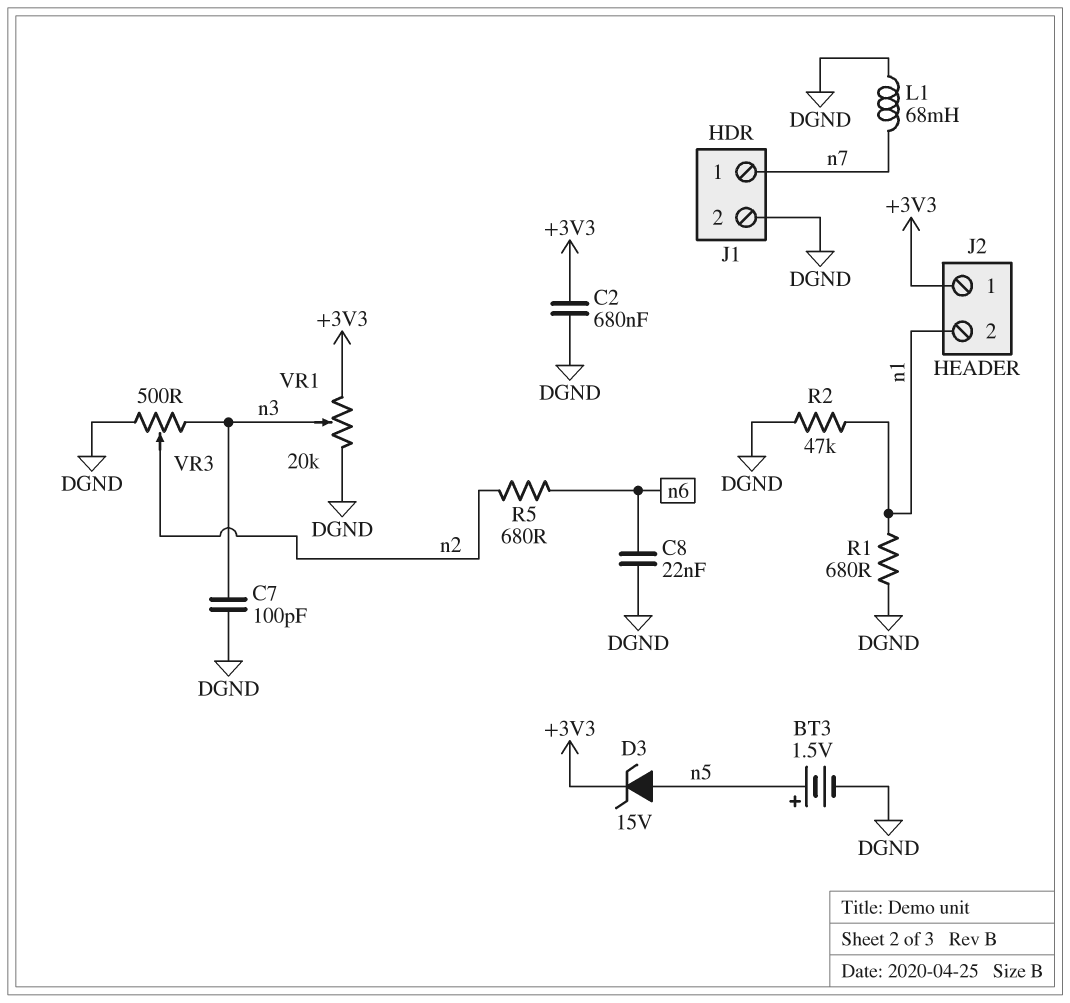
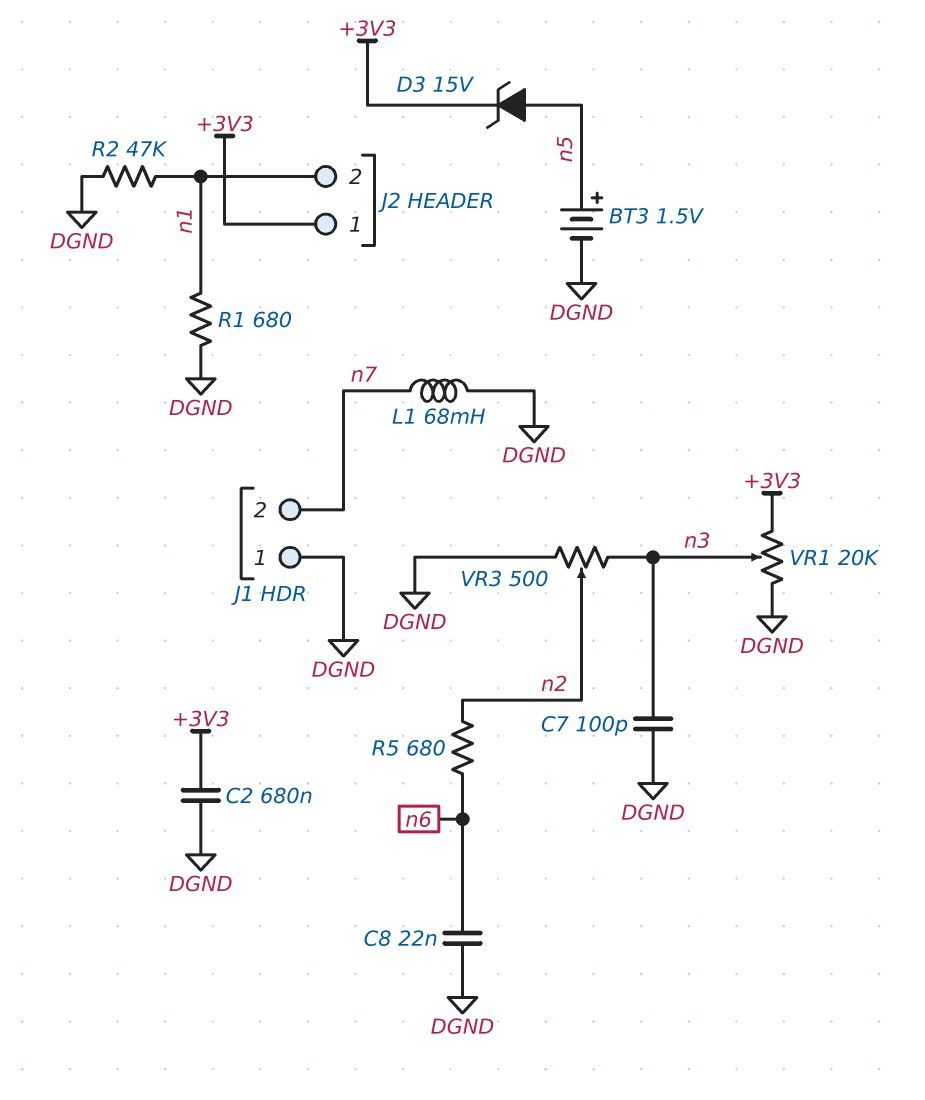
J1 pin 1: n7 -> DGND
J1 pin 2: DGND -> n7

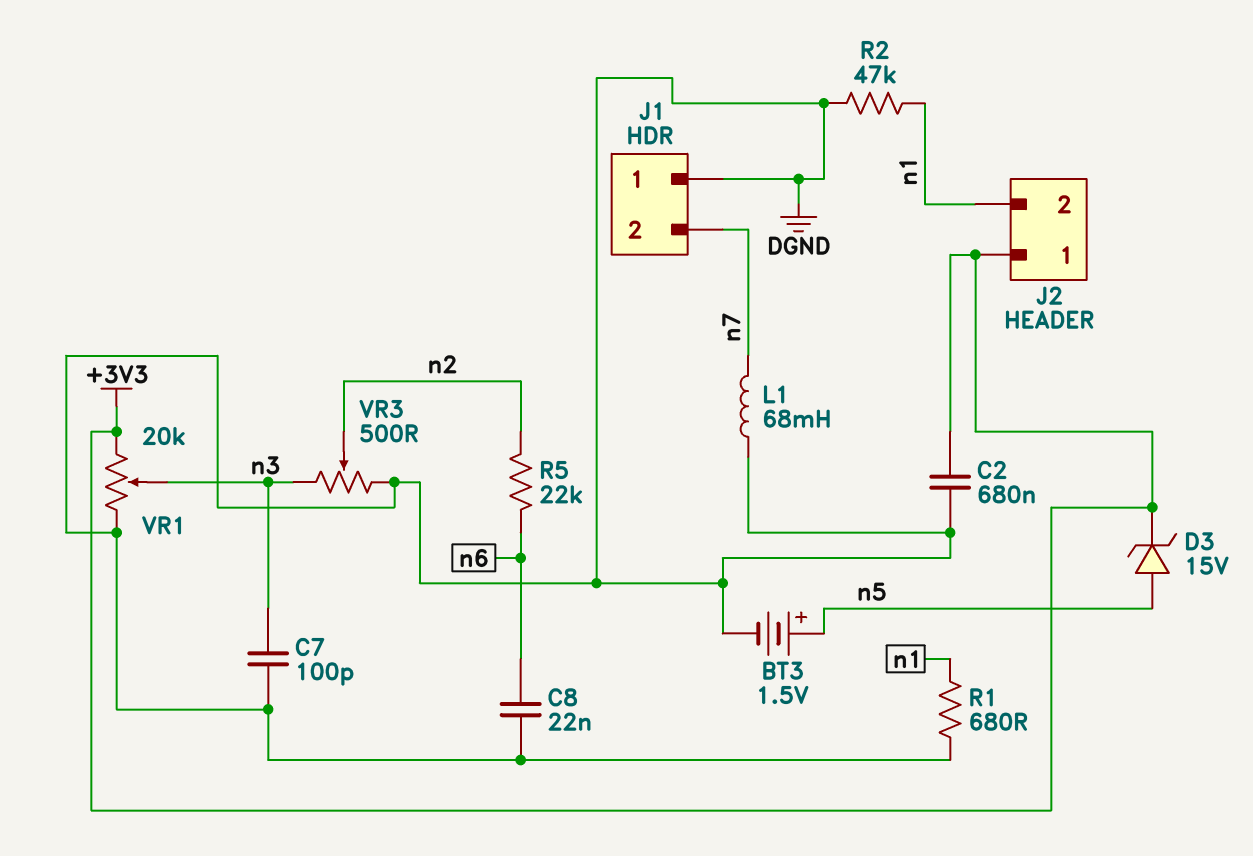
R5: 680 (n2, n6) -> 22k (n2, n6)

